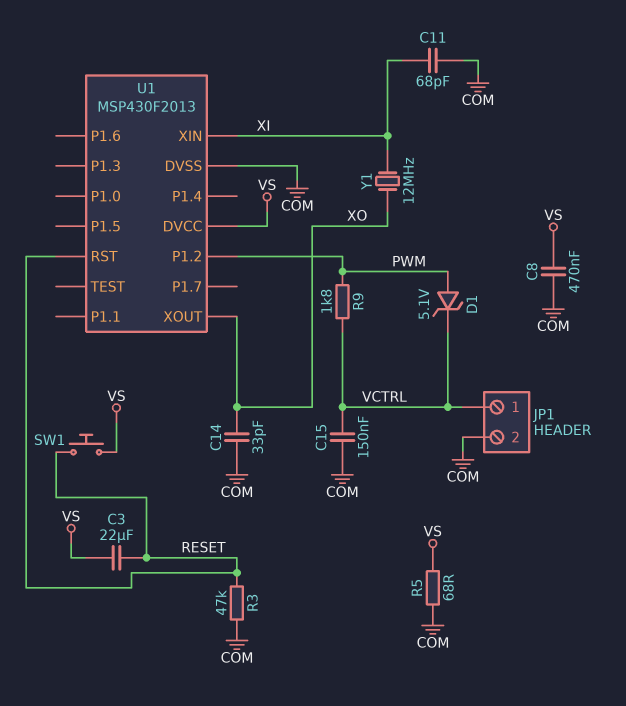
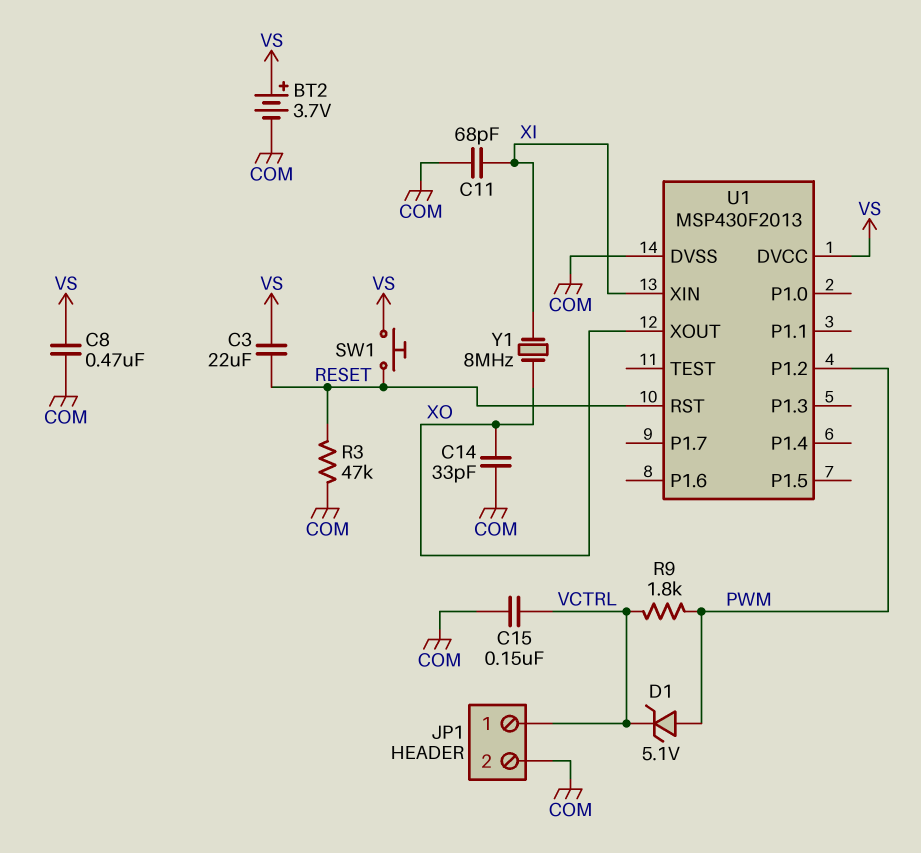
BT2: none -> 3.7V (plus VS, minus COM)
R5: 68 (COM, VS) -> none
Y1: 12MHz (XI, XO) -> 8MHz (XI, XO)

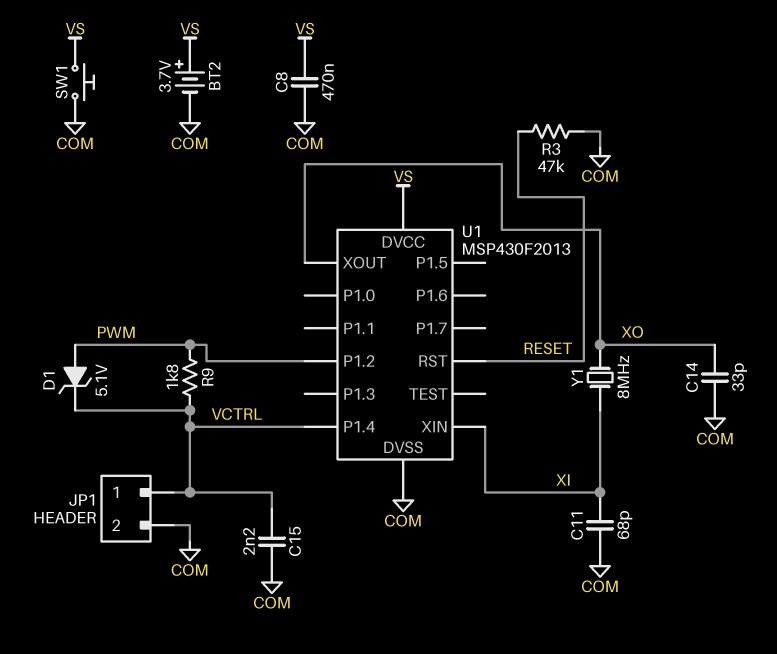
C3: 22uF (RESET, VS) -> none
C15: 150nF (COM, VCTRL) -> 2.2nF (COM, VCTRL)
SW1: button (RESET, VS) -> button (COM, VS)
U1 pin P1.4: none -> VCTRL

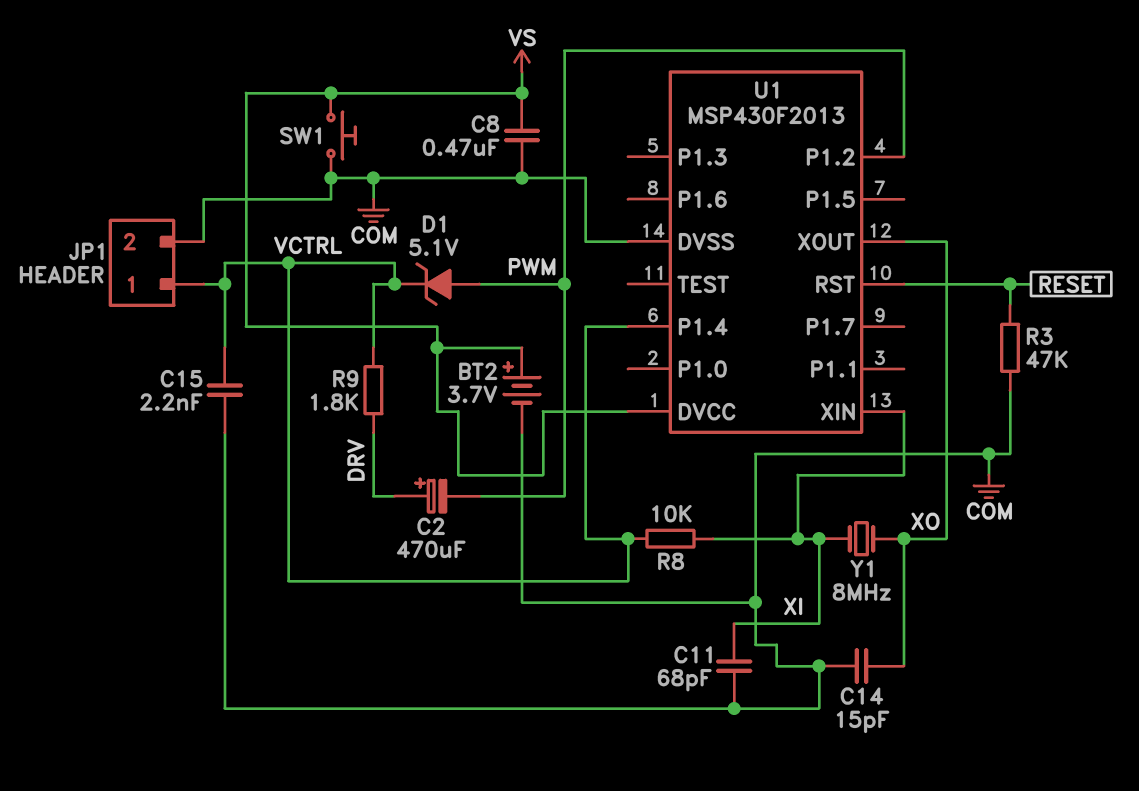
C2: none -> 470uF (plus DRV, minus PWM)
C14: 33pF (COM, XO) -> 15pF (COM, XO)
R8: none -> 10k (VCTRL, XI)
R9: 1.8k (PWM, VCTRL) -> 1.8k (DRV, VCTRL)

